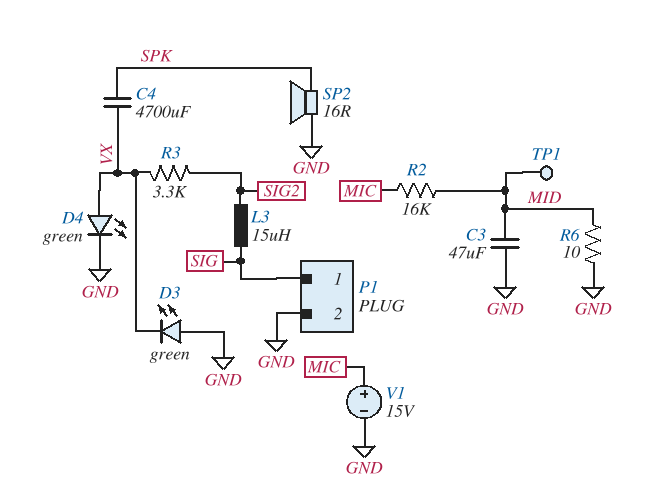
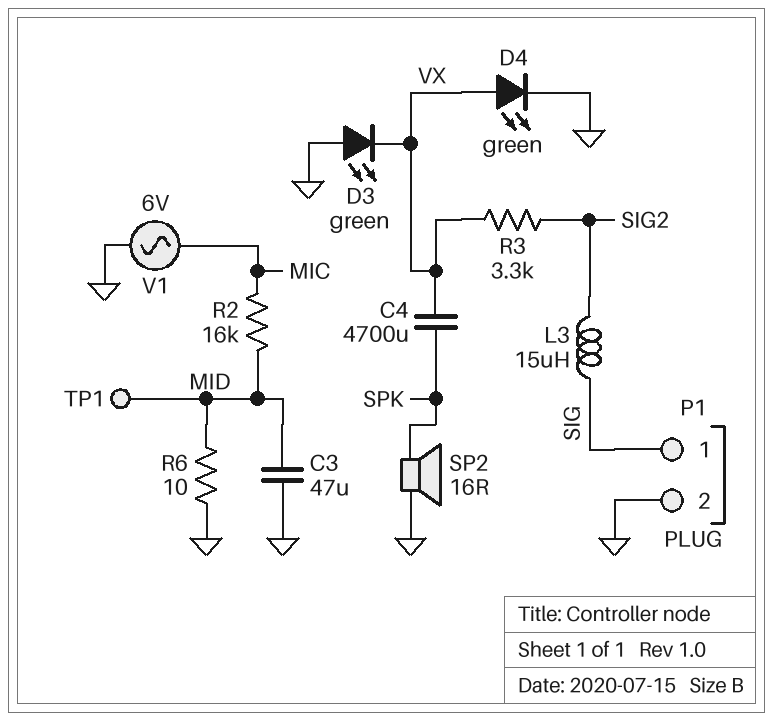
V1: 15V (plus MIC, minus GND) -> AC 6V (GND, MIC)

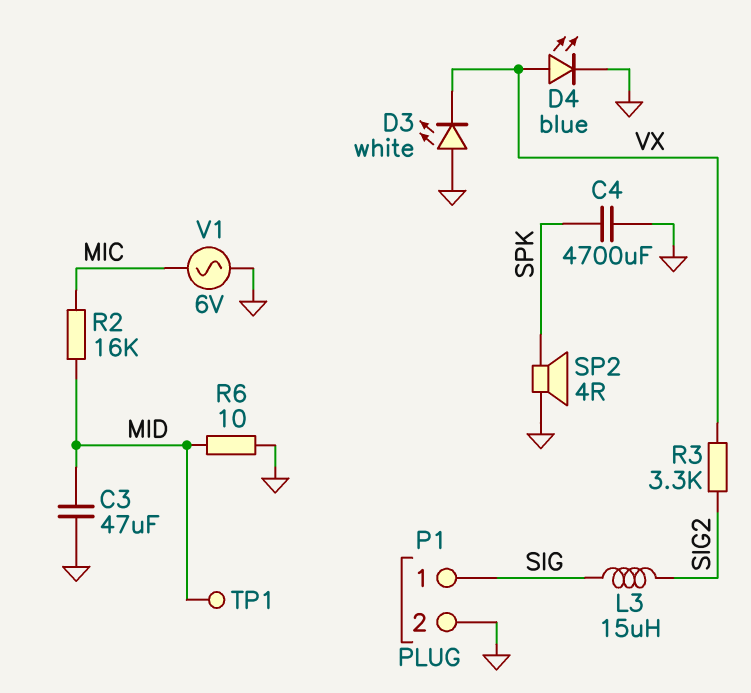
C4: 4700uF (SPK, VX) -> 4700uF (GND, SPK)
D3: LED green (A GND, K VX) -> LED white (A GND, K VX)
D4: LED green (A VX, K GND) -> LED blue (A VX, K GND)
SP2: speaker 16R (GND, SPK) -> speaker 4R (GND, SPK)

